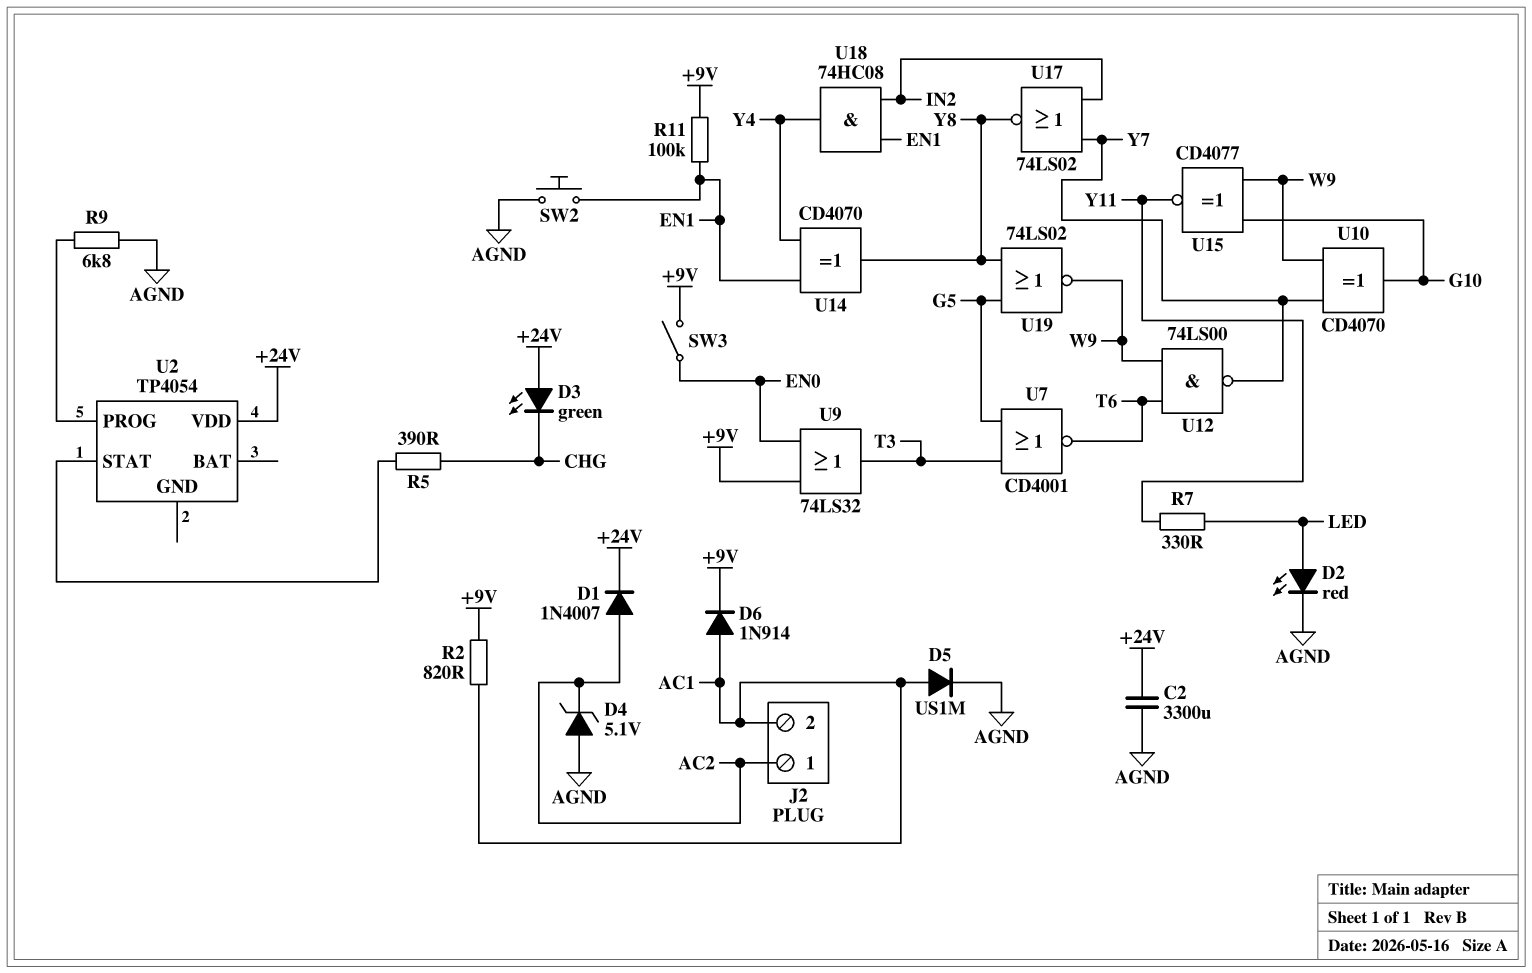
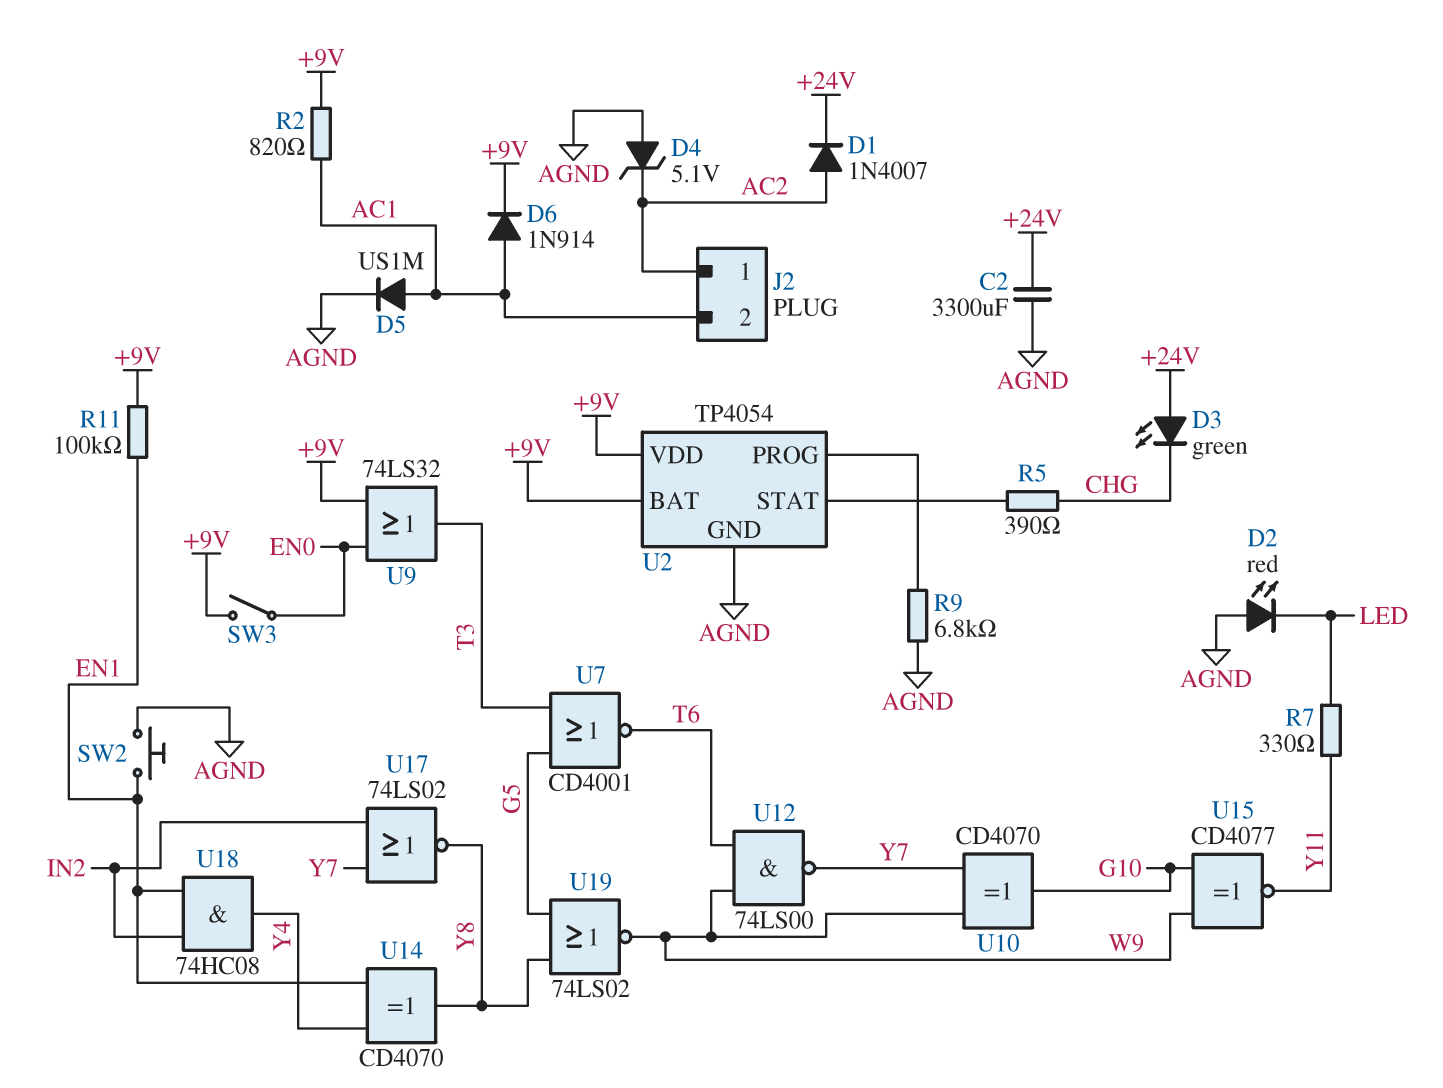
D2: LED red (A LED, K AGND) -> LED red (A AGND, K LED)
U2 pin BAT: none -> +9V
U2 pin GND: none -> AGND
U2 pin VDD: +24V -> +9V

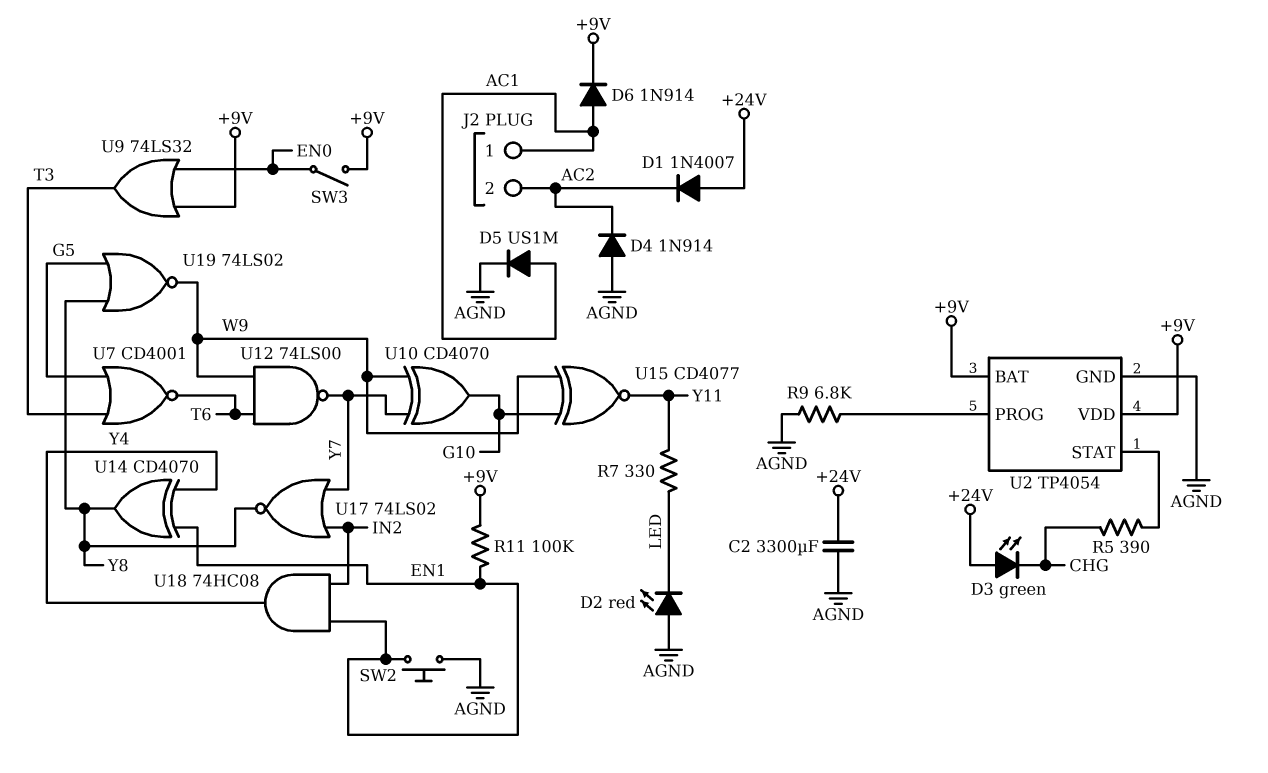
D1: diode 1N4007 (A AC2, K +24V) -> diode 1N4007 (A +24V, K AC2)
D4: zener 5.1V (A AGND, K AC2) -> diode 1N914 (A AGND, K AC2)
J2 pin 1: AC2 -> AC1
J2 pin 2: AC1 -> AC2
R2: 820 (+9V, AC1) -> none

